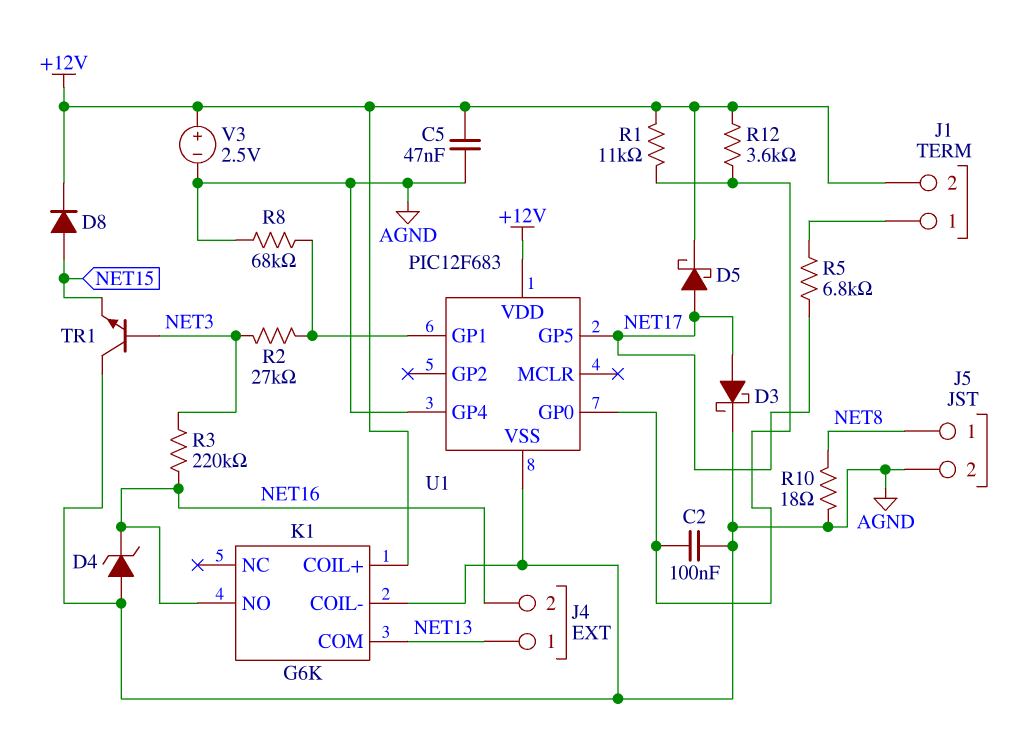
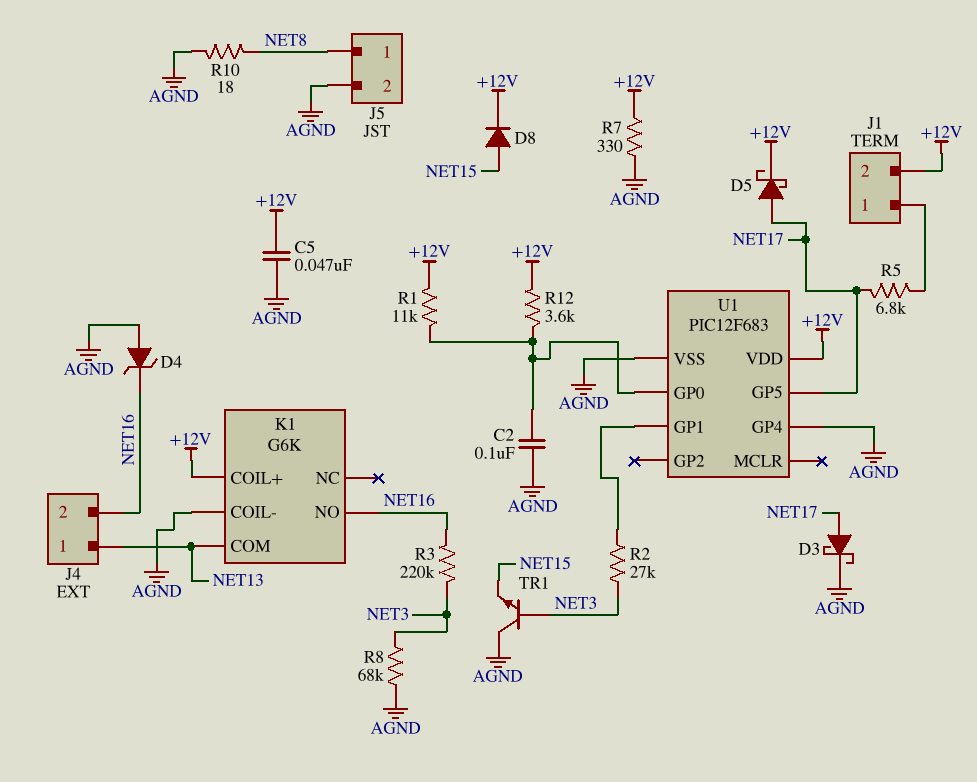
R7: none -> 330 (+12V, AGND)
R8: 68k (AGND, U1/GP1) -> 68k (AGND, NET3)
V3: 2.5V (plus +12V, minus AGND) -> none

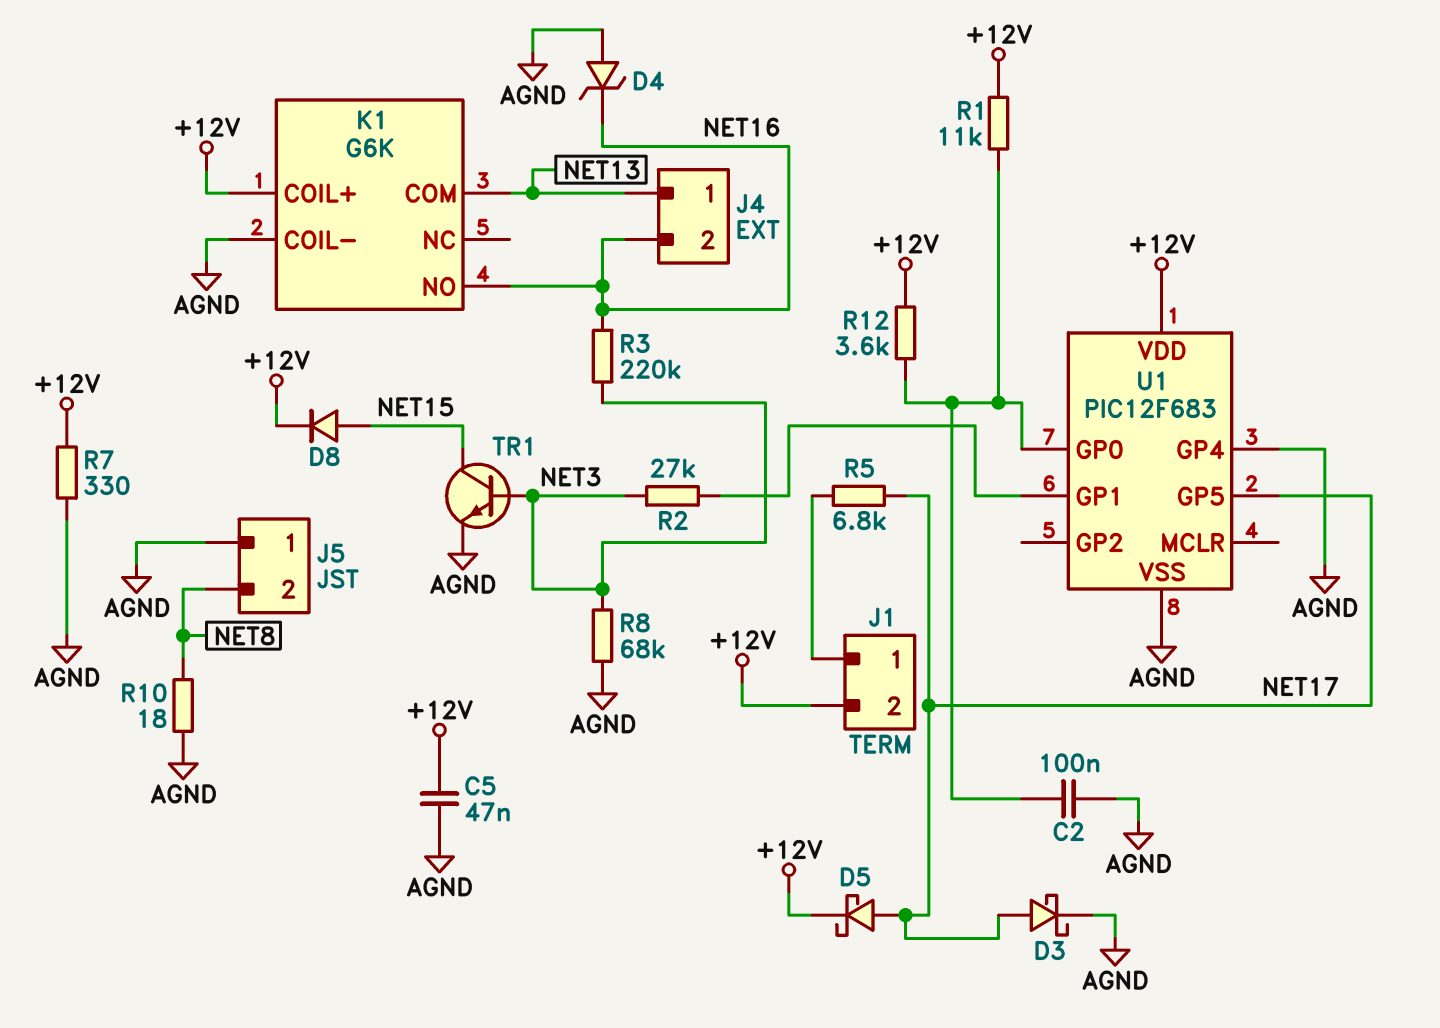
J5 pin 1: NET8 -> AGND
J5 pin 2: AGND -> NET8
TR1: NPN (B NET3, C AGND, E NET15) -> NPN (B NET3, C NET15, E AGND)

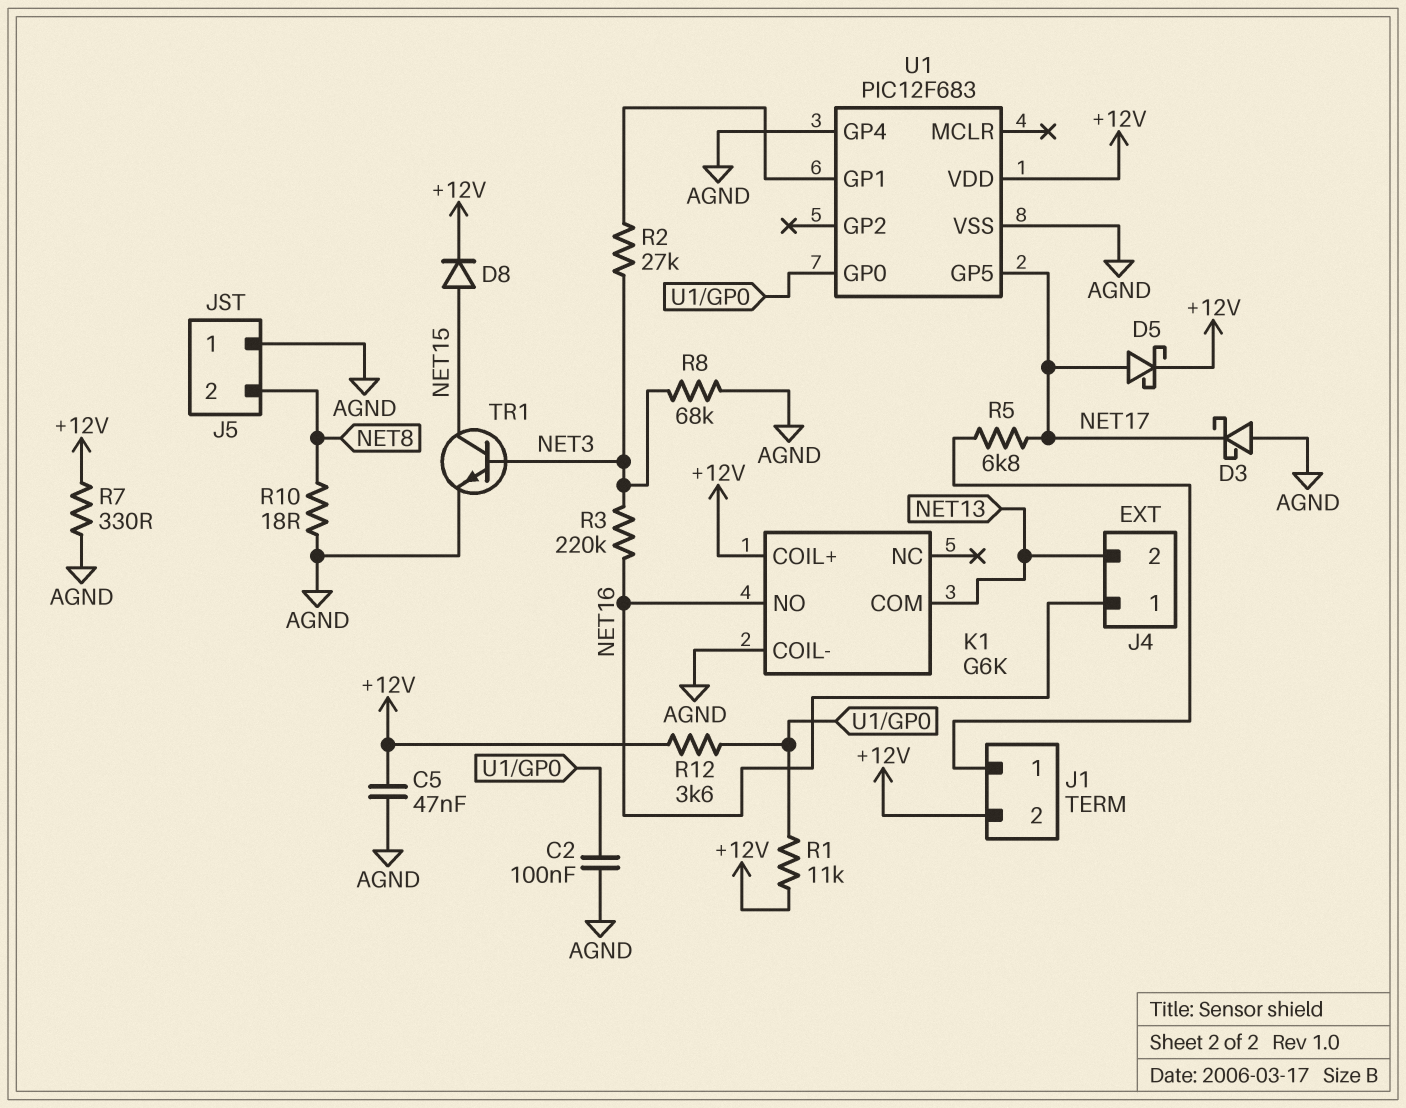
D3: schottky (A NET17, K AGND) -> schottky (A AGND, K NET17)
D4: zener (A AGND, K NET16) -> none
J4 pin 1: NET13 -> NET16
J4 pin 2: NET16 -> NET13

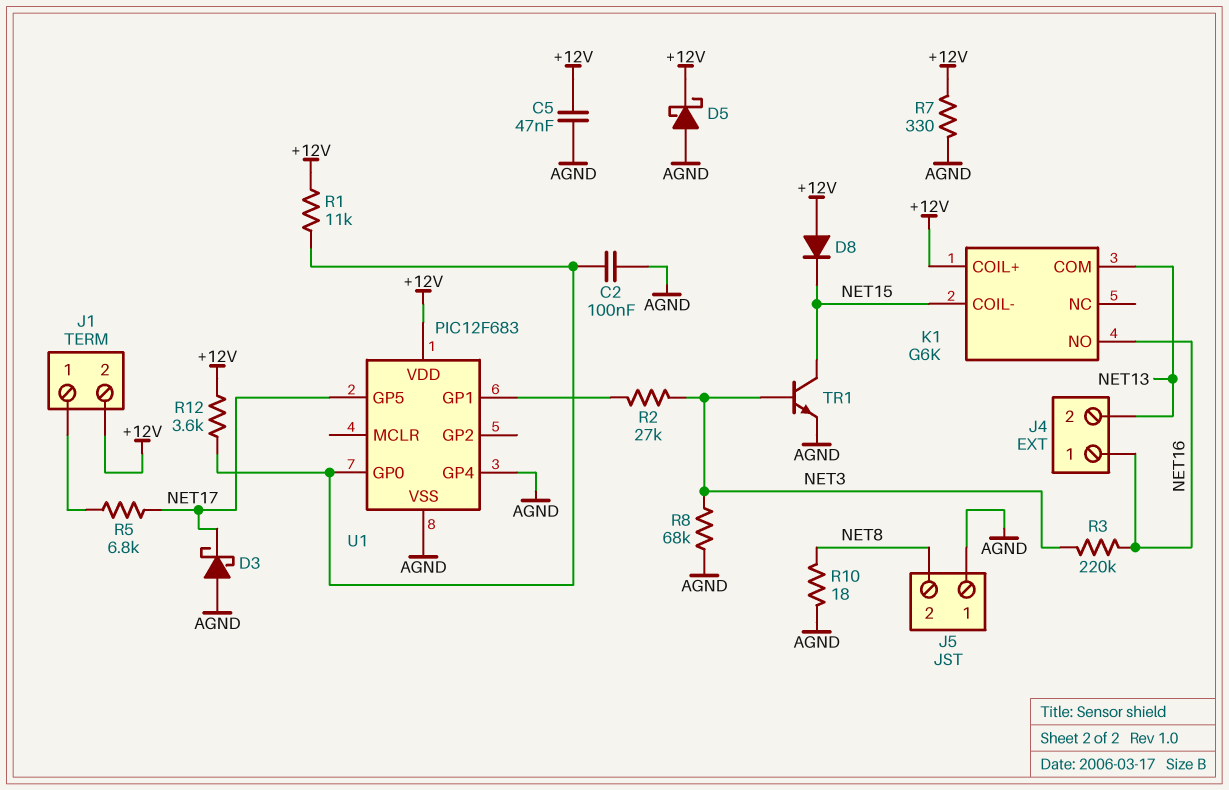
D5: schottky (A NET17, K +12V) -> schottky (A AGND, K +12V)
D8: diode (A NET15, K +12V) -> diode (A +12V, K NET15)
K1 pin COIL-: AGND -> NET15

